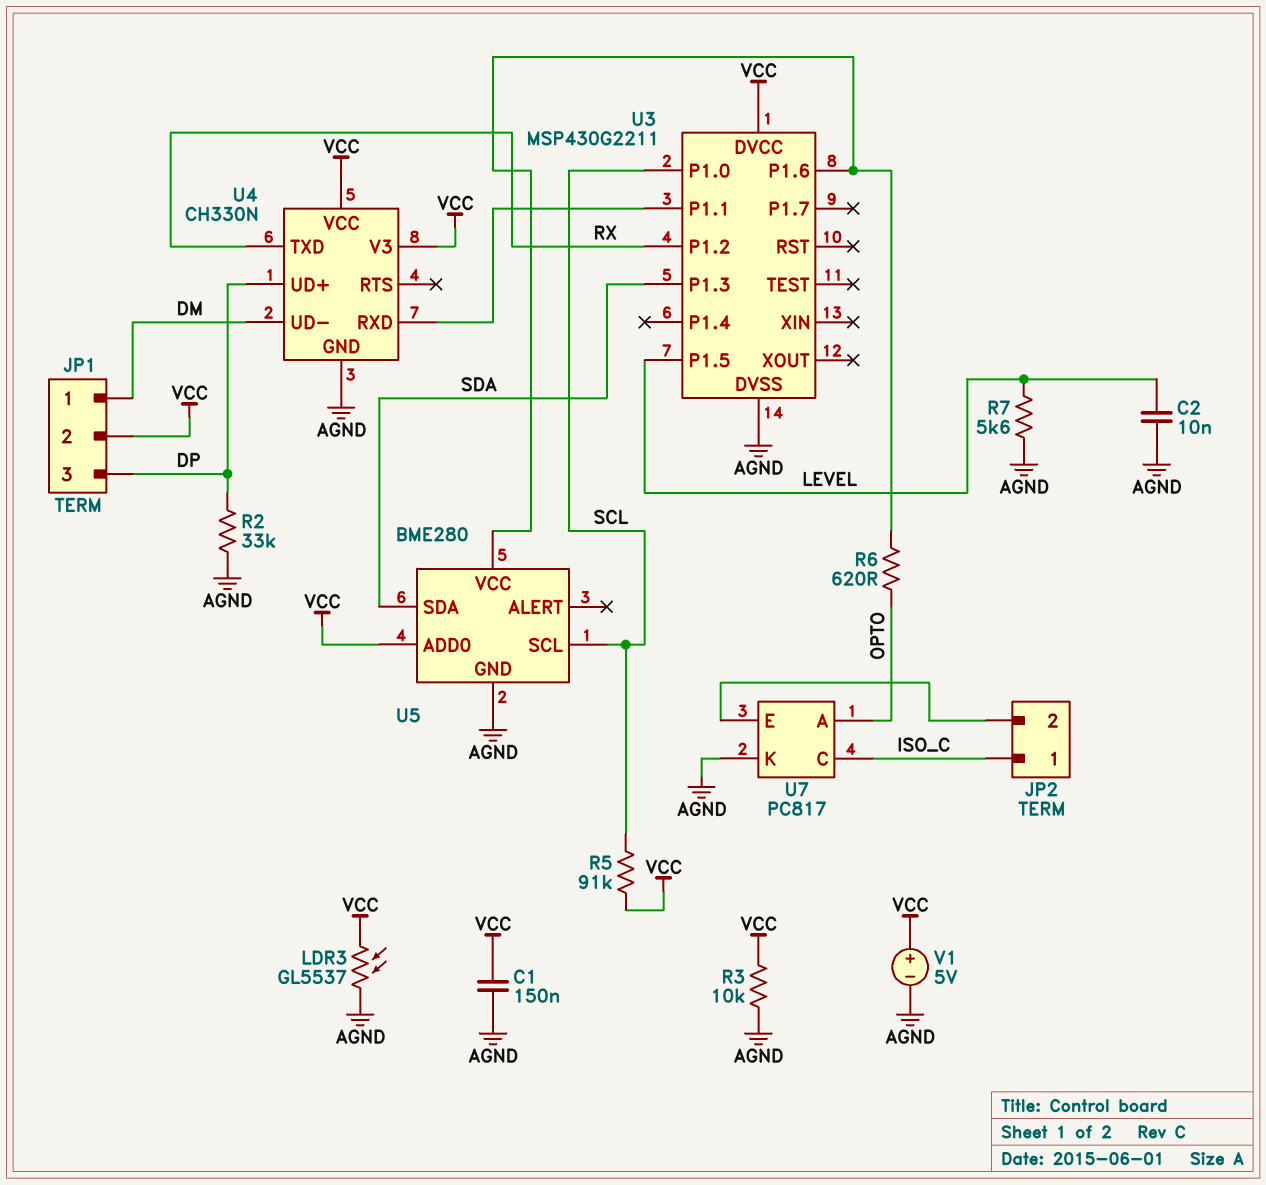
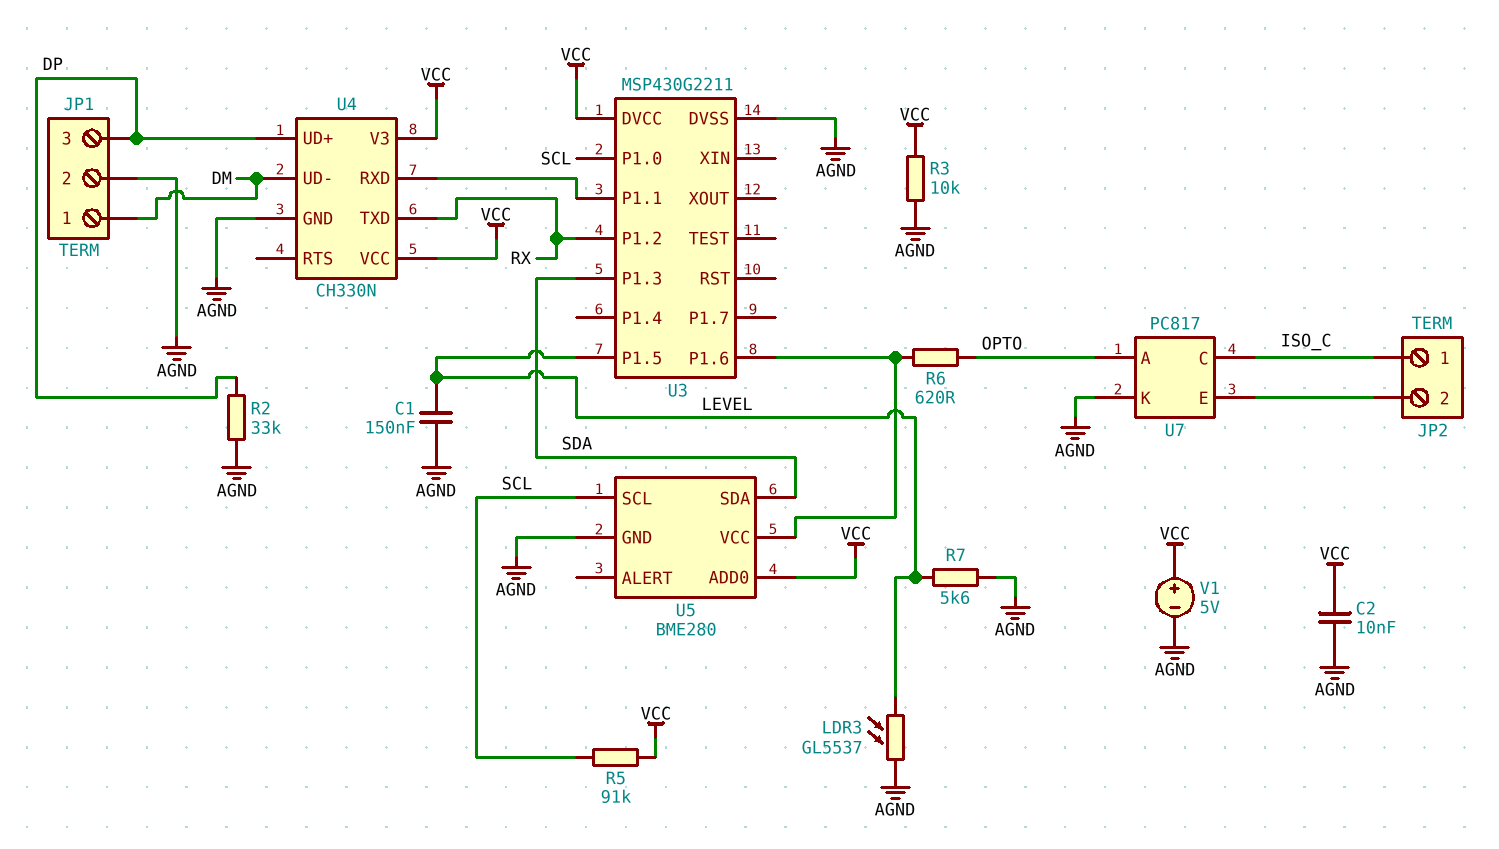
C1: 150nF (AGND, VCC) -> 150nF (AGND, LEVEL)
C2: 10nF (AGND, LEVEL) -> 10nF (AGND, VCC)
JP1 pin 2: VCC -> AGND
LDR3: GL5537 (AGND, VCC) -> GL5537 (AGND, LEVEL)

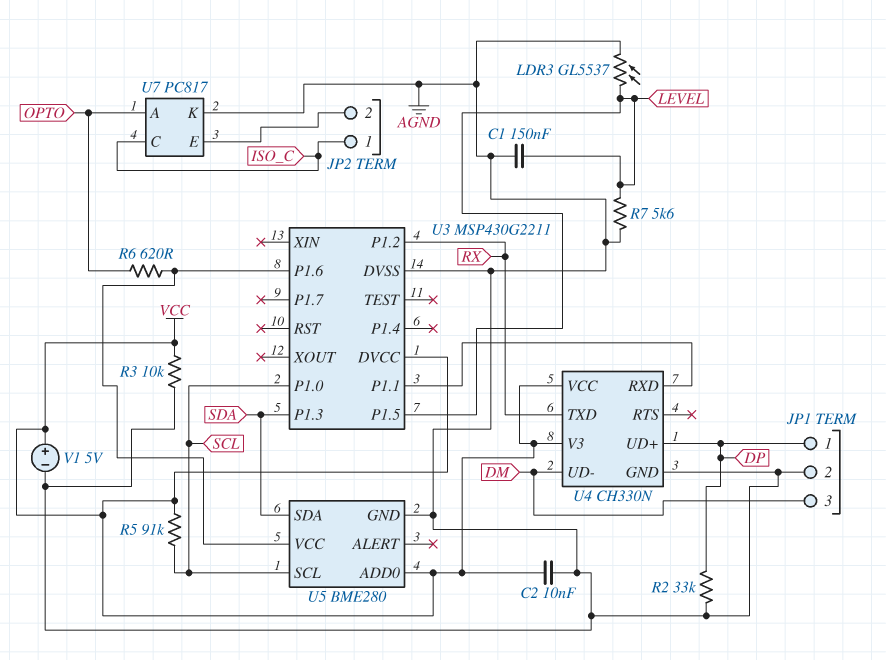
JP1 pin 1: DM -> DP
JP1 pin 3: DP -> DM

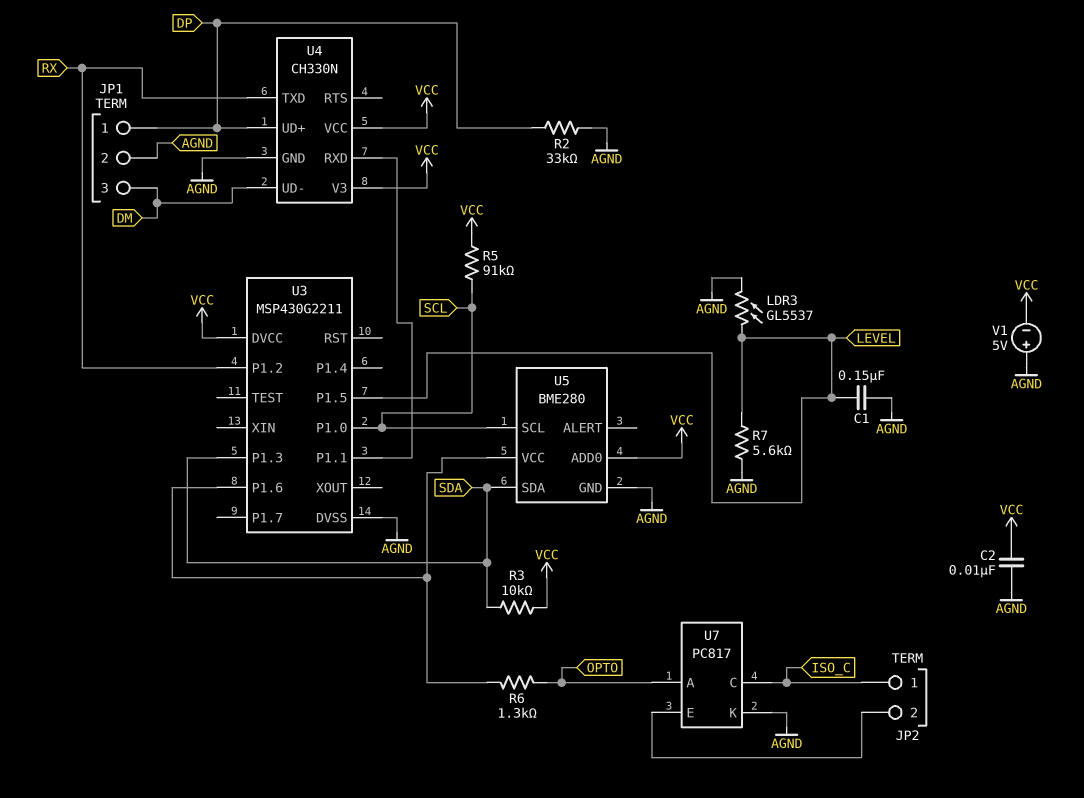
R3: 10k (AGND, VCC) -> 10k (SDA, VCC)
R6: 620 (OPTO, U3/P1.6) -> 1.3k (OPTO, U3/P1.6)
V1: 5V (plus VCC, minus AGND) -> 5V (plus AGND, minus VCC)

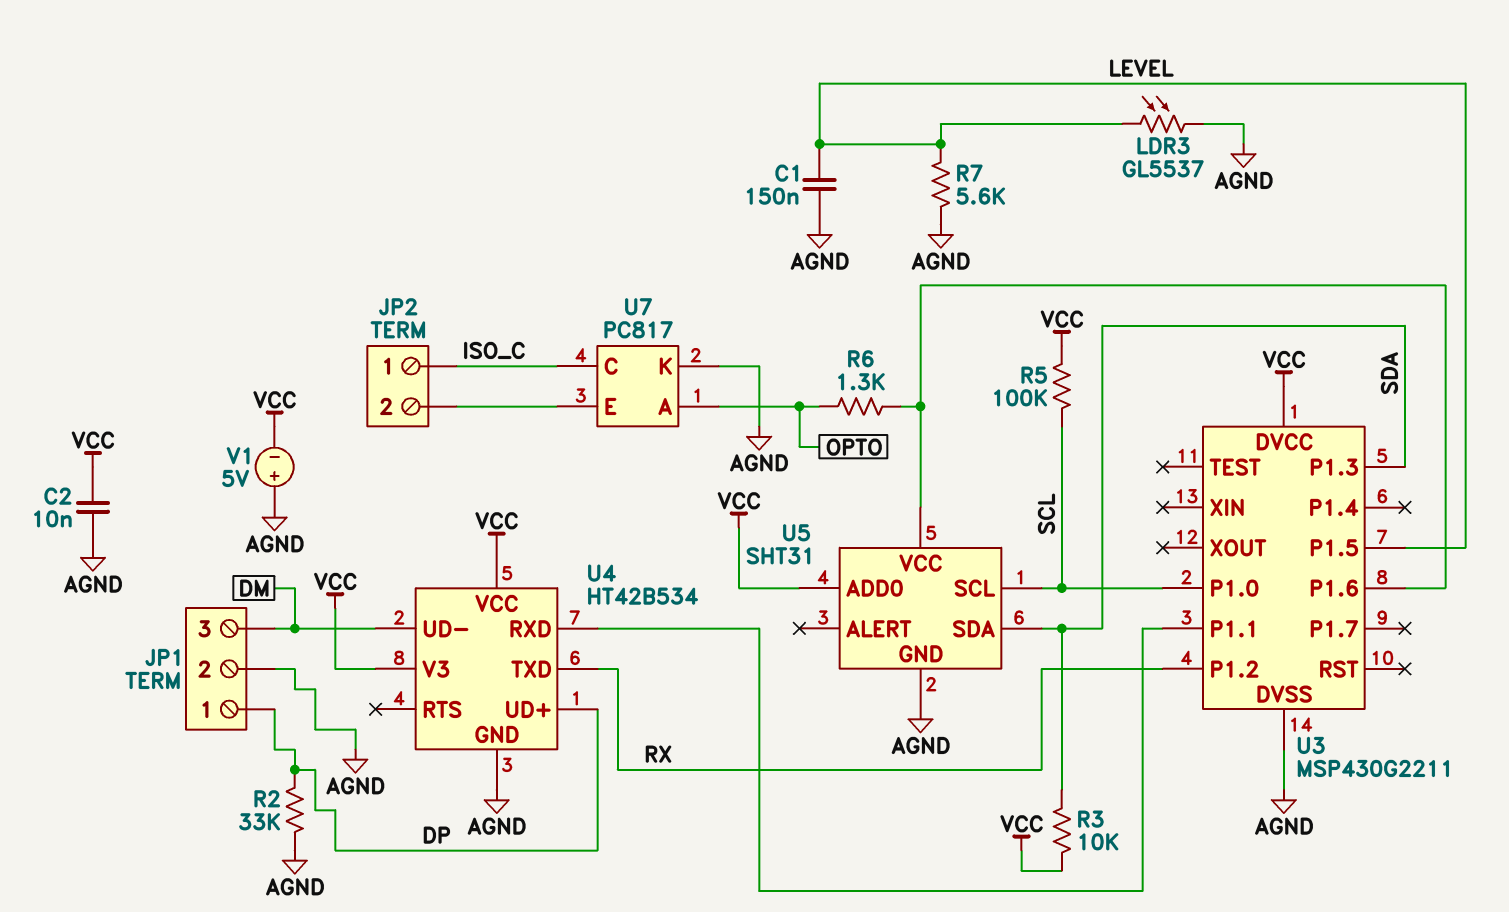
R5: 91k (SCL, VCC) -> 100k (SCL, VCC)
U4: CH330N -> HT42B534
U5: BME280 -> SHT31

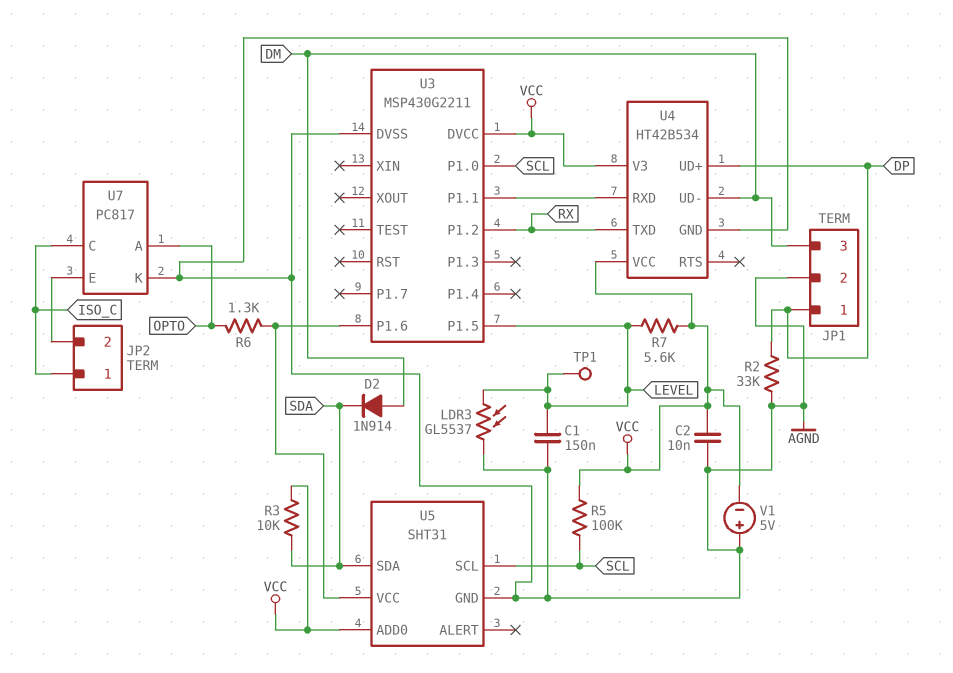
D2: none -> diode 1N914 (A DM, K SDA)
R7: 5.6k (AGND, LEVEL) -> 5.6k (LEVEL, VCC)
TP1: none -> test point (LEVEL)
U3 pin P1.3: SDA -> none

